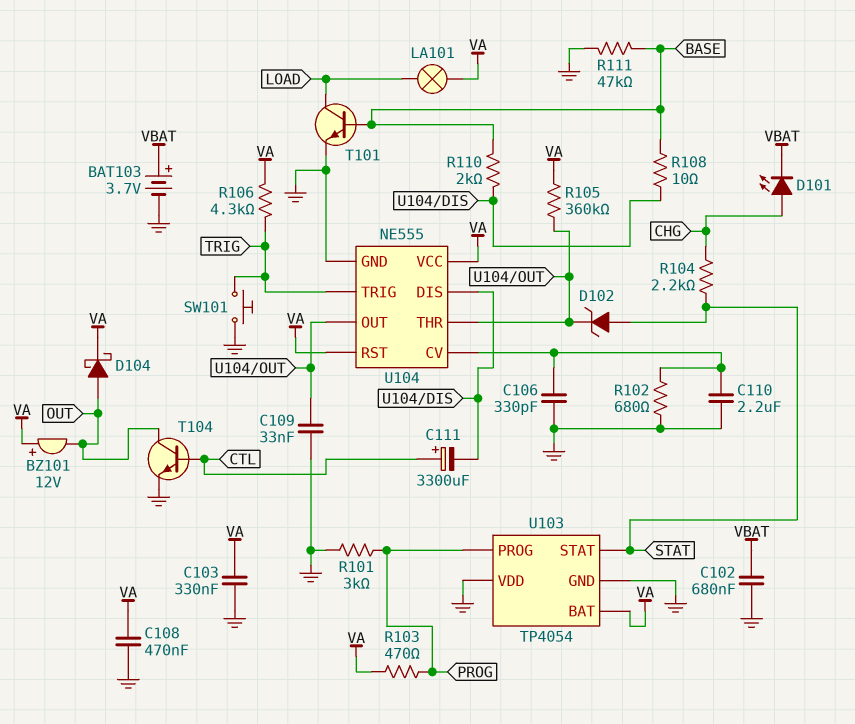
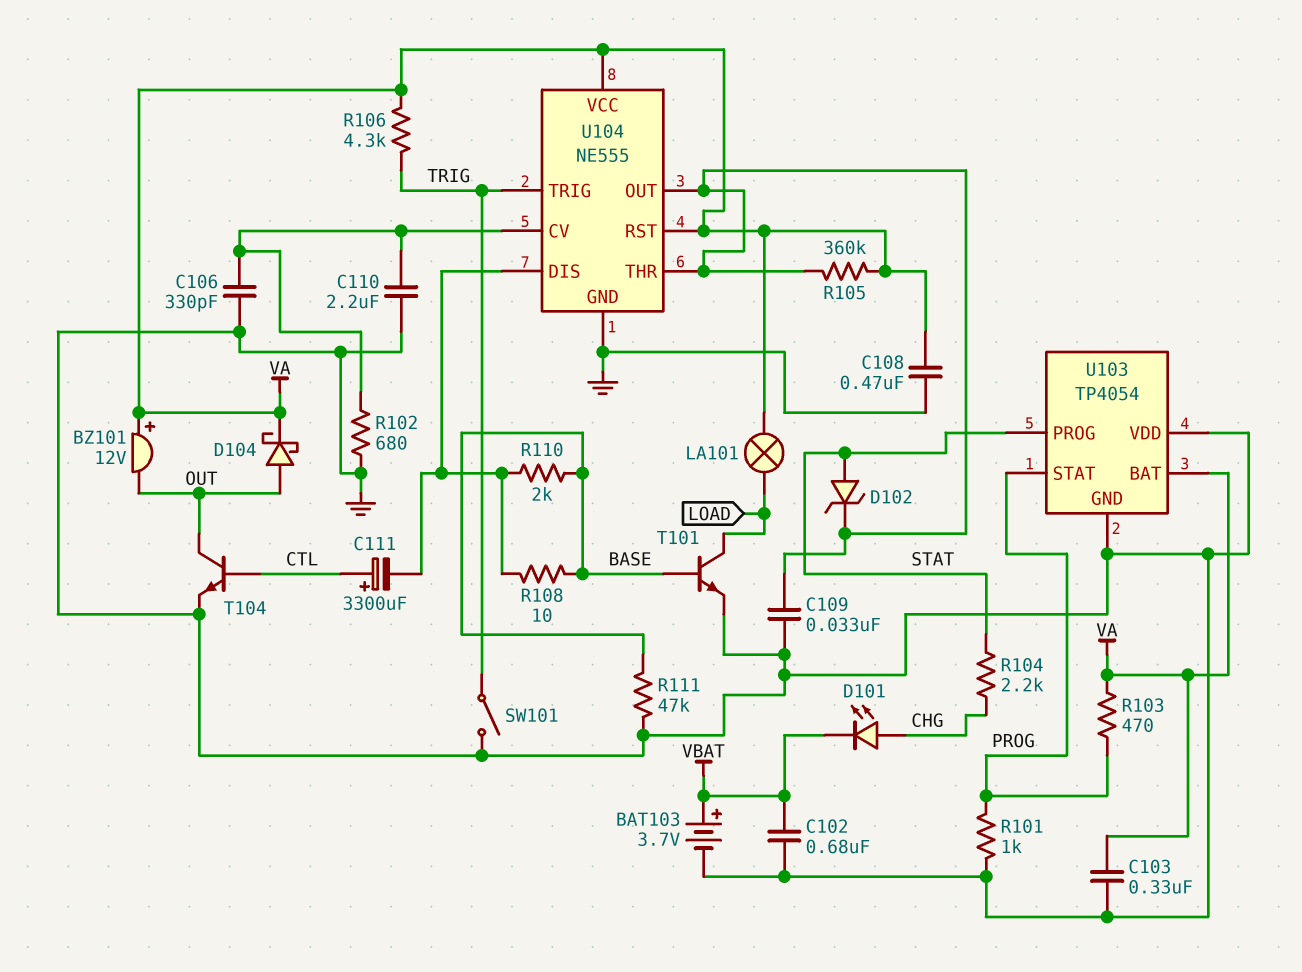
R101: 3k (GND, PROG) -> 1k (GND, PROG)
SW101: button (GND, TRIG) -> switch (GND, TRIG)
U103 pin PROG: PROG -> STAT
U103 pin STAT: STAT -> PROG

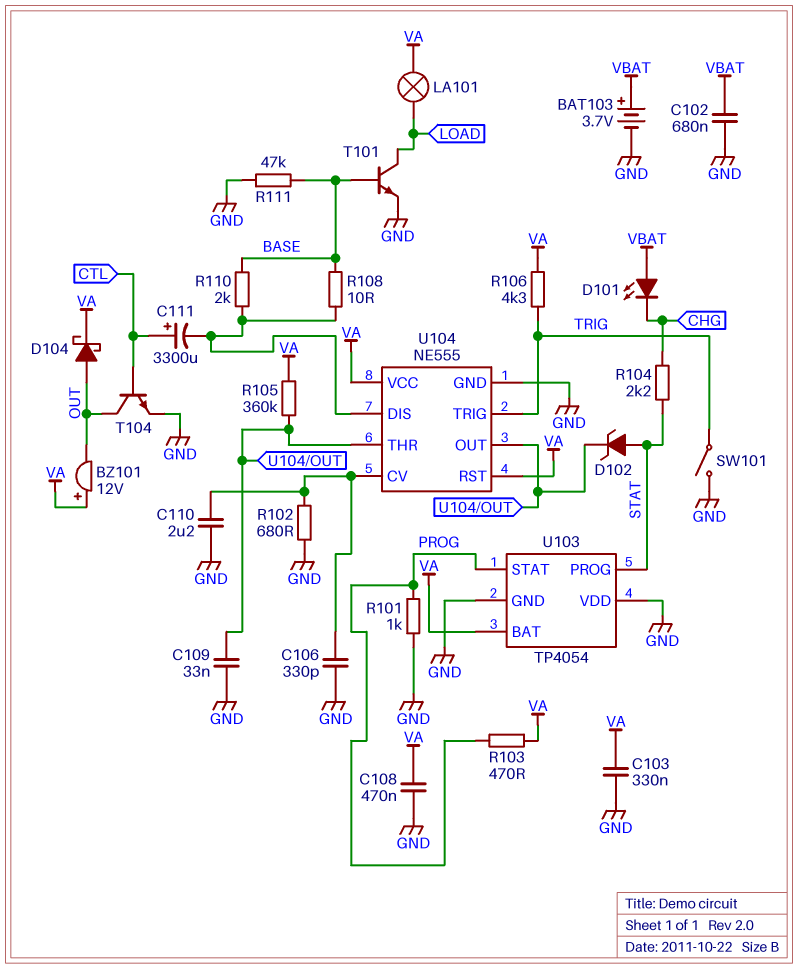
D101: LED (A CHG, K VBAT) -> LED (A VBAT, K CHG)

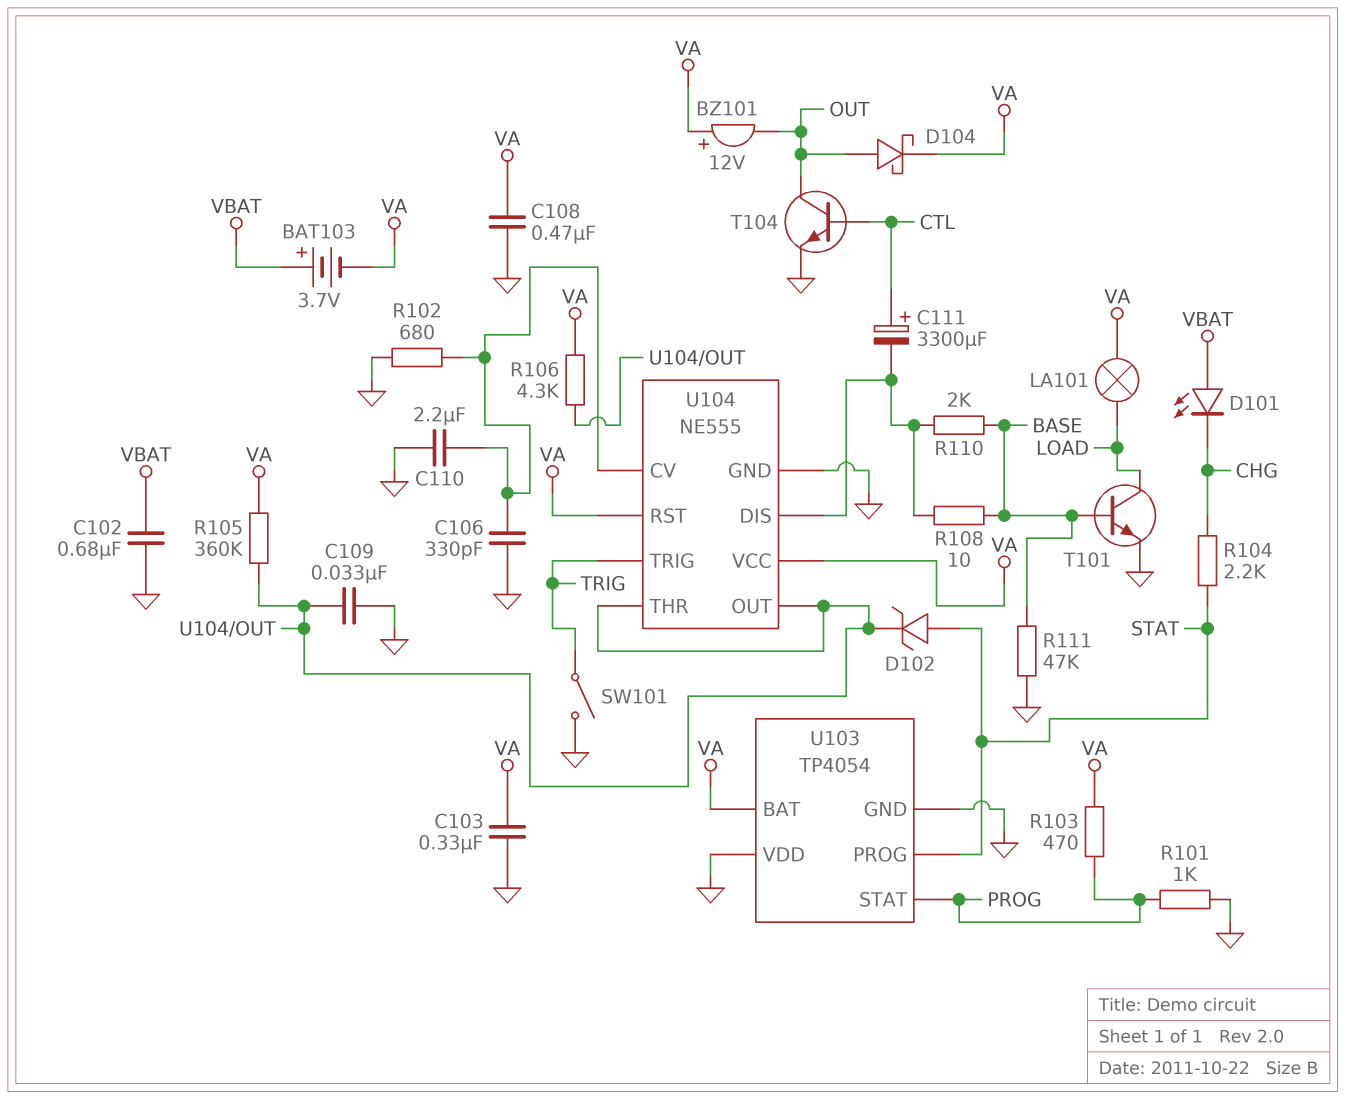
BAT103: 3.7V (plus VBAT, minus GND) -> 3.7V (plus VBAT, minus VA)
R106: 4.3k (TRIG, VA) -> 4.3k (U104/OUT, VA)

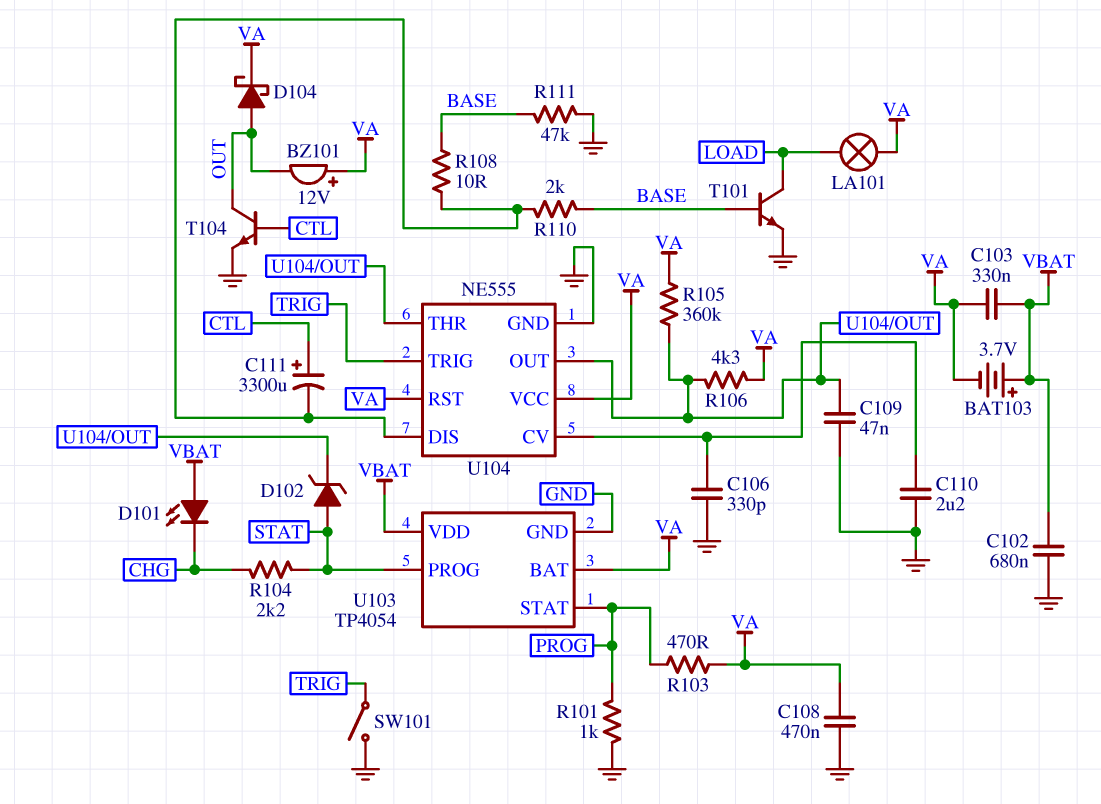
C103: 330nF (GND, VA) -> 330nF (VA, VBAT)
C109: 33nF (GND, U104/OUT) -> 47nF (GND, U104/OUT)
R102: 680 (GND, U104/CV) -> none
U103 pin VDD: GND -> VBAT

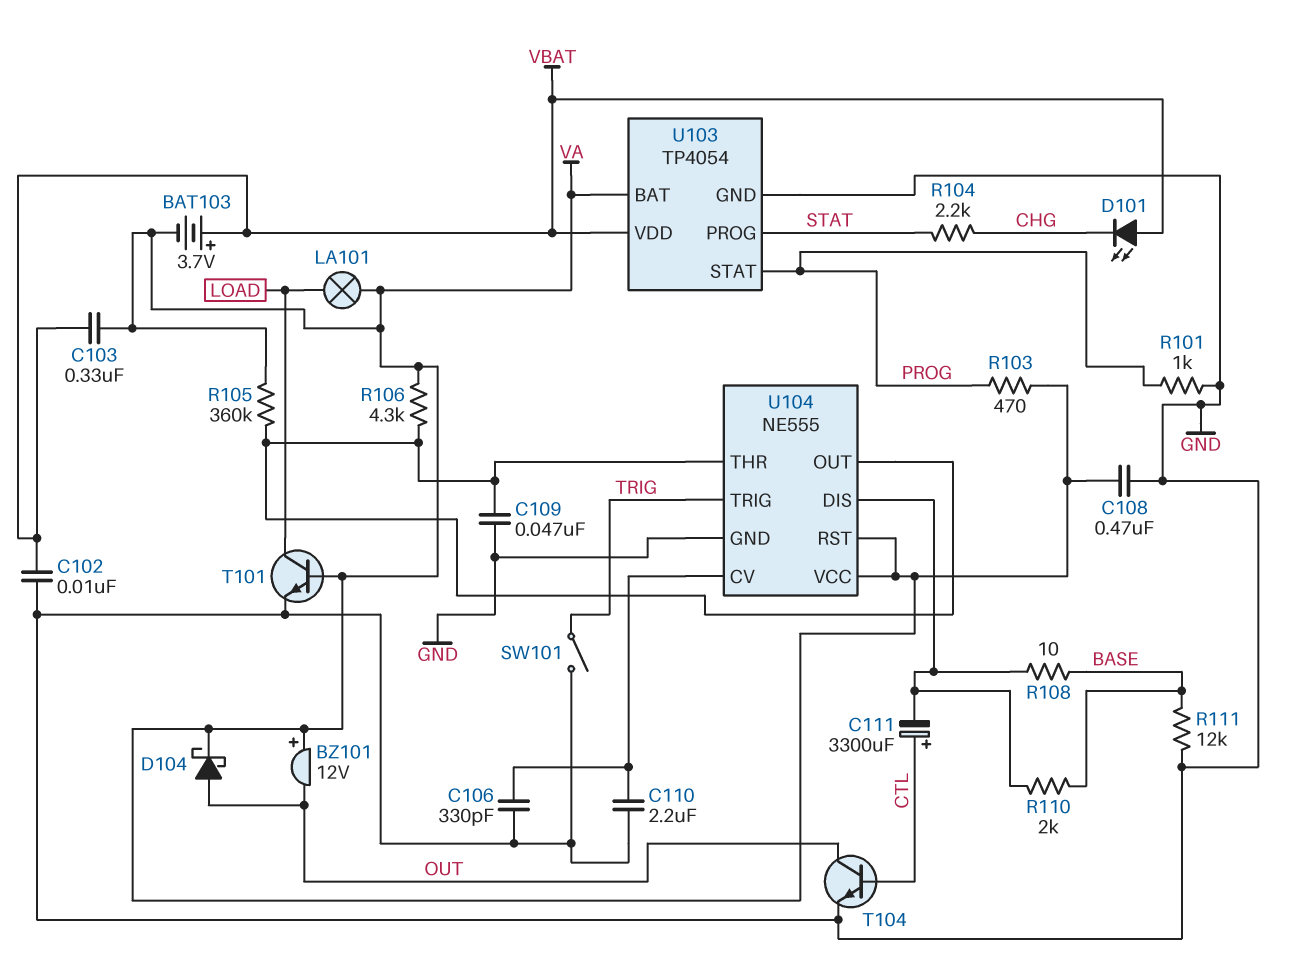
C102: 680nF (GND, VBAT) -> 10nF (GND, VBAT)
D102: zener (A STAT, K U104/OUT) -> none
R111: 47k (BASE, GND) -> 12k (BASE, GND)
T101: NPN (B BASE, C LOAD, E GND) -> NPN (B VA, C LOAD, E GND)

